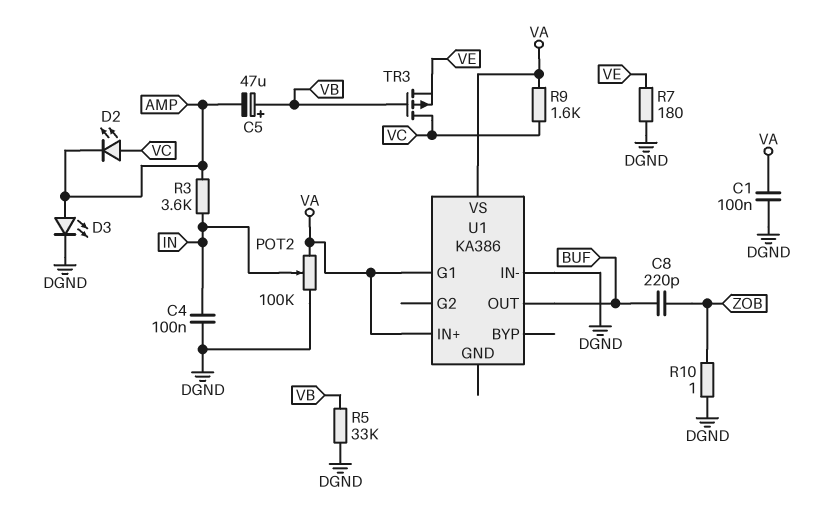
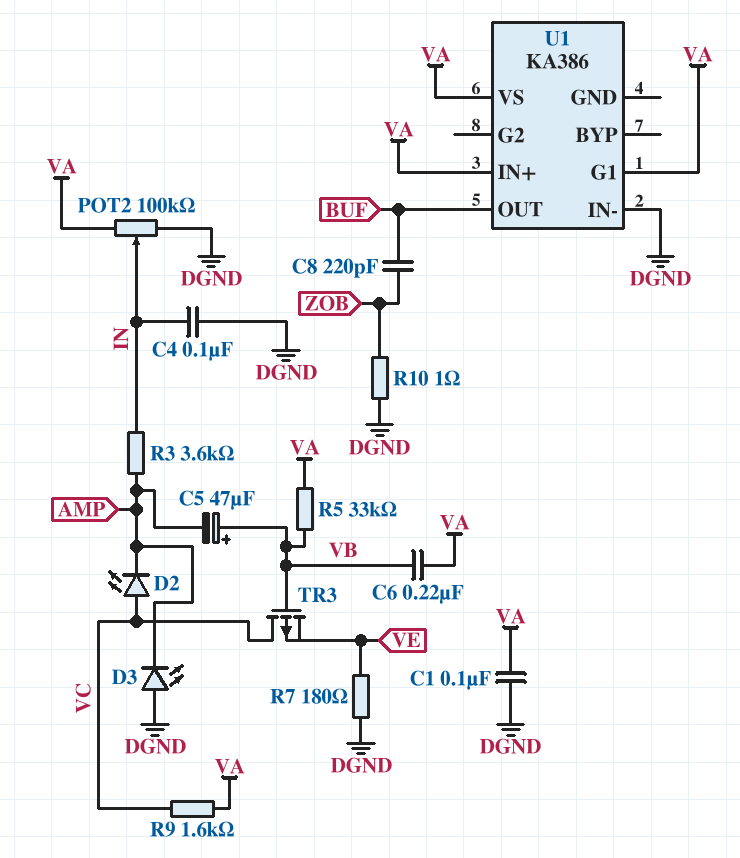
C6: none -> 220nF (VA, VB)
D3: LED (A AMP, K DGND) -> LED (A DGND, K AMP)
R5: 33k (DGND, VB) -> 33k (VA, VB)

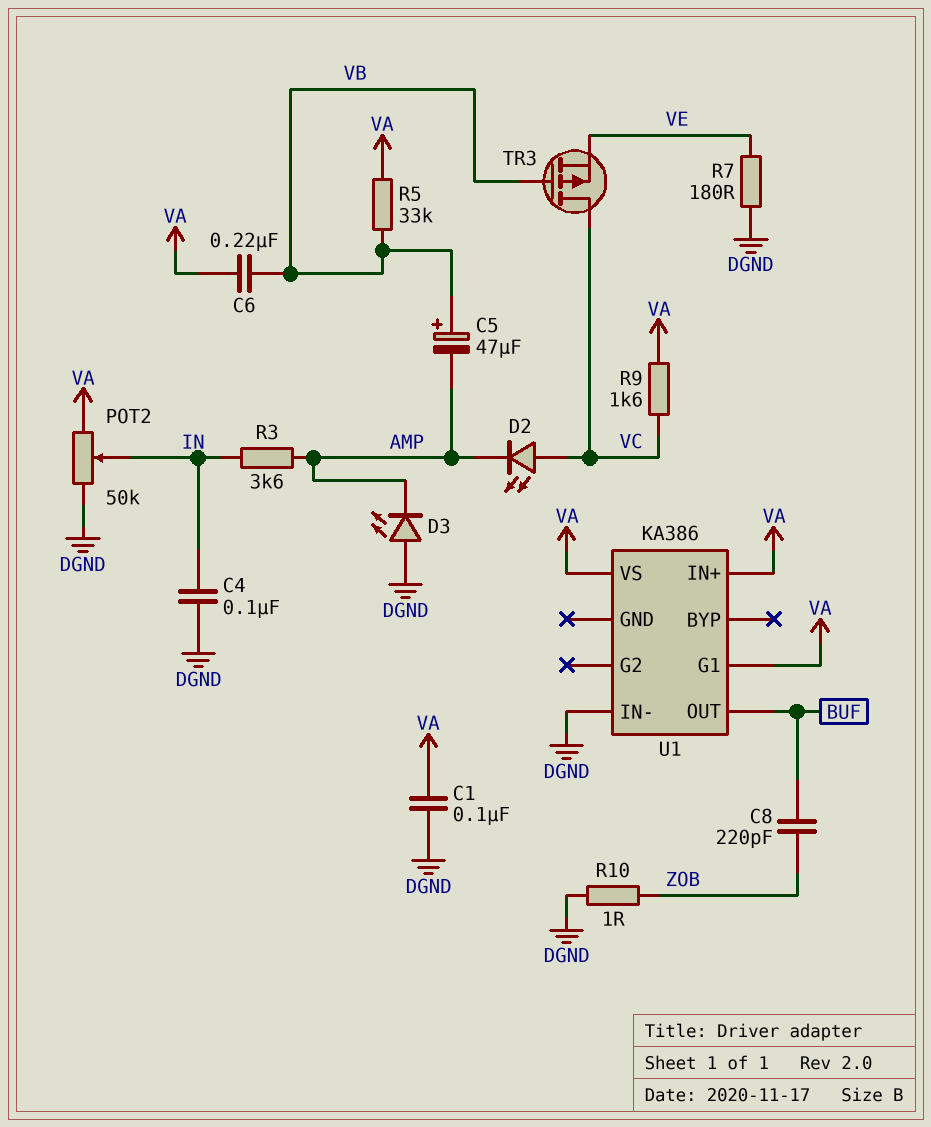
POT2: 100k (DGND, VA, wiper IN) -> 50k (DGND, VA, wiper IN)

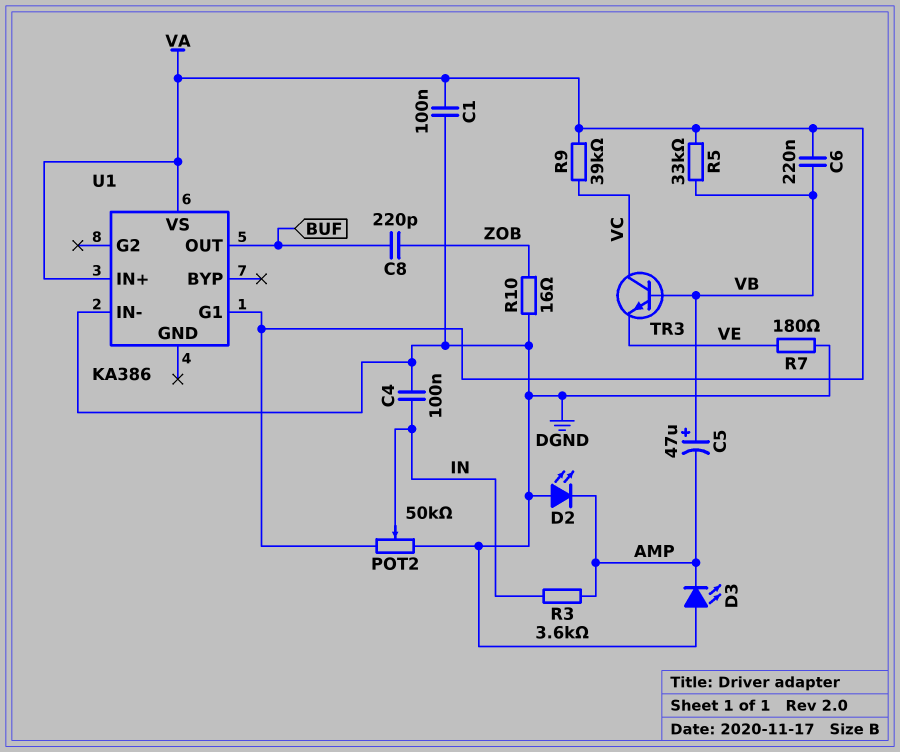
D2: LED (A VC, K AMP) -> LED (A DGND, K AMP)
R9: 1.6k (VA, VC) -> 39k (VA, VC)
R10: 1 (DGND, ZOB) -> 16 (DGND, ZOB)
TR3: PMOS (G VB, D VC, S VE) -> NPN (B VB, C VC, E VE)

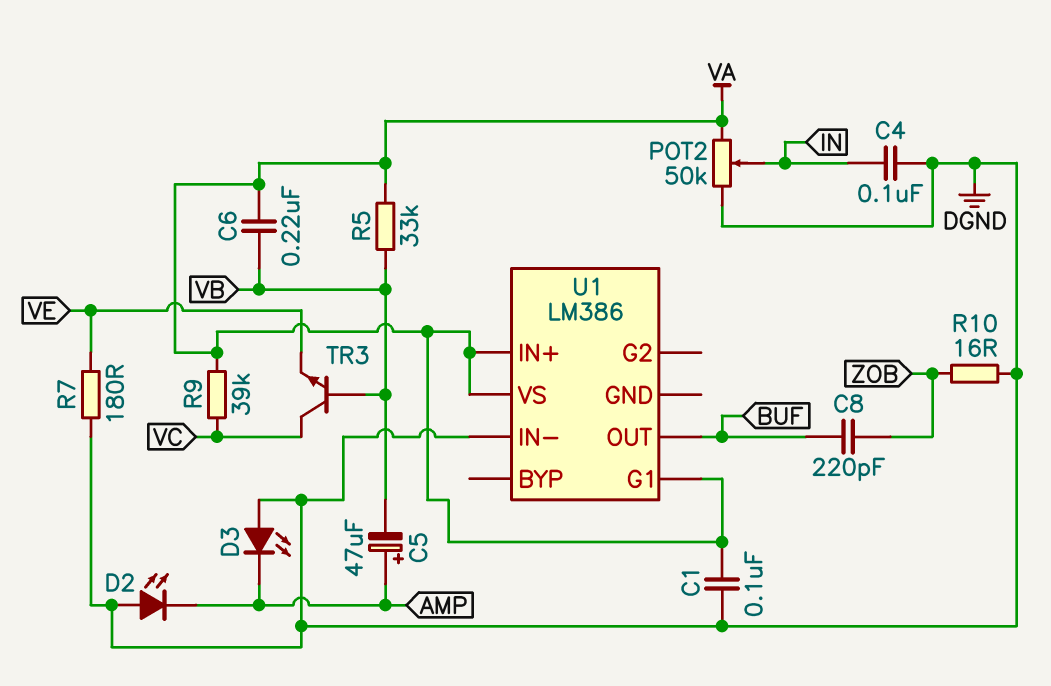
C5: 47uF (plus VB, minus AMP) -> 47uF (plus AMP, minus VB)
R3: 3.6k (AMP, IN) -> none
U1: KA386 -> LM386

